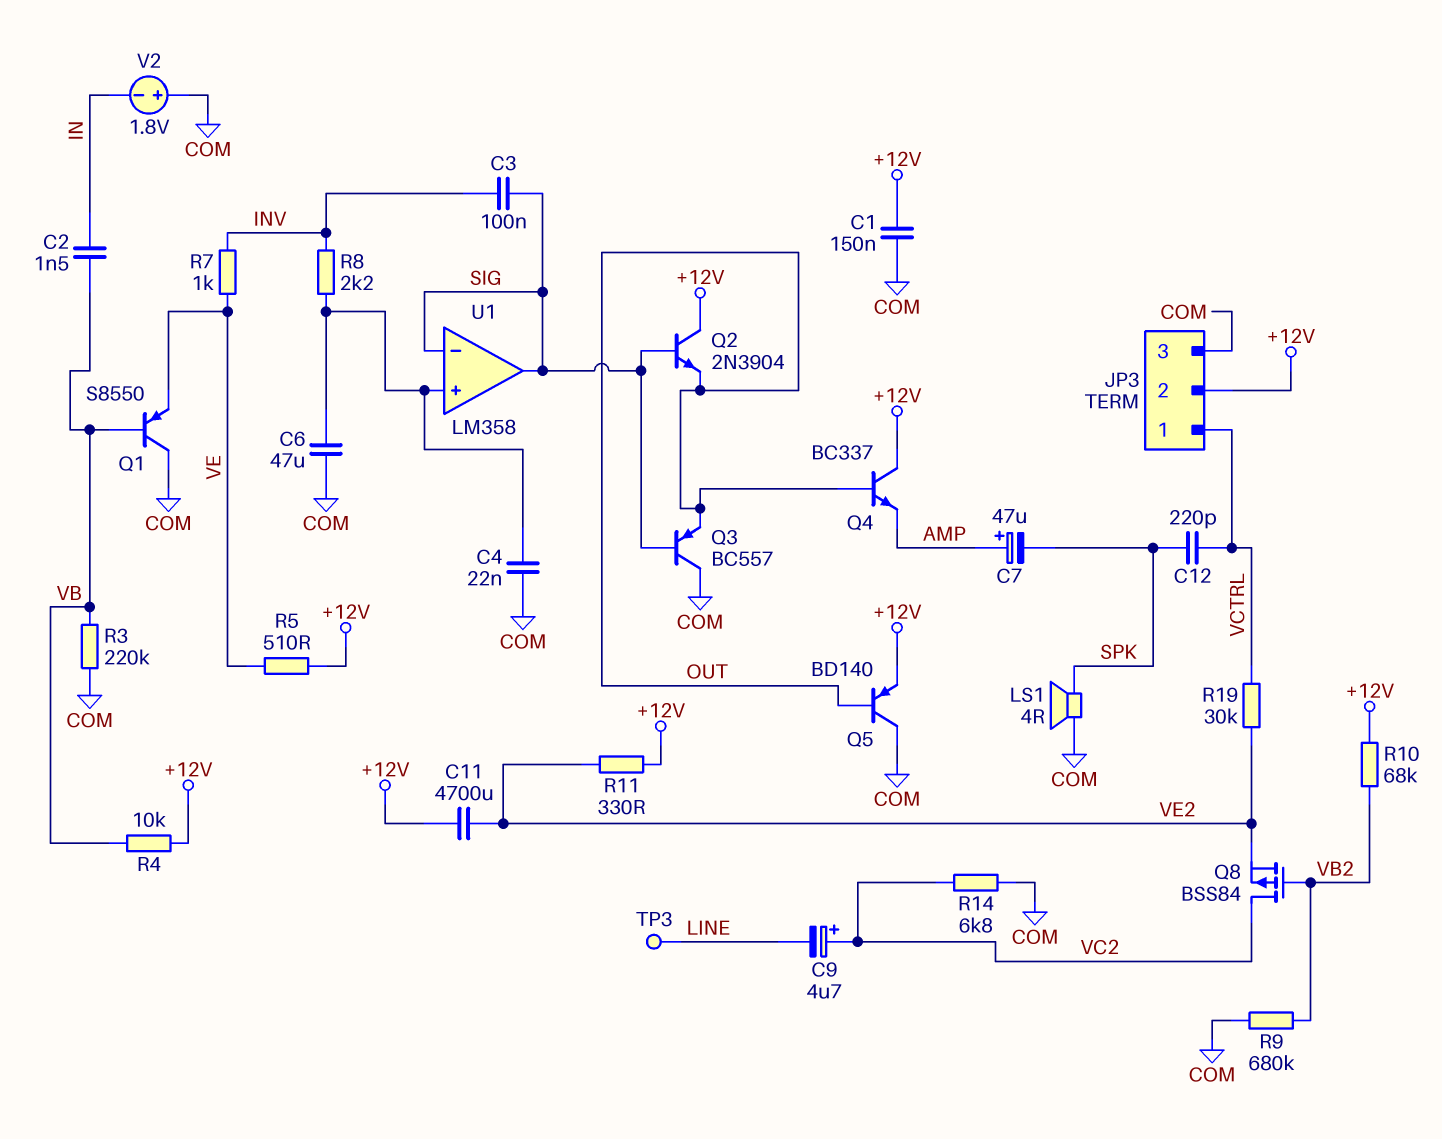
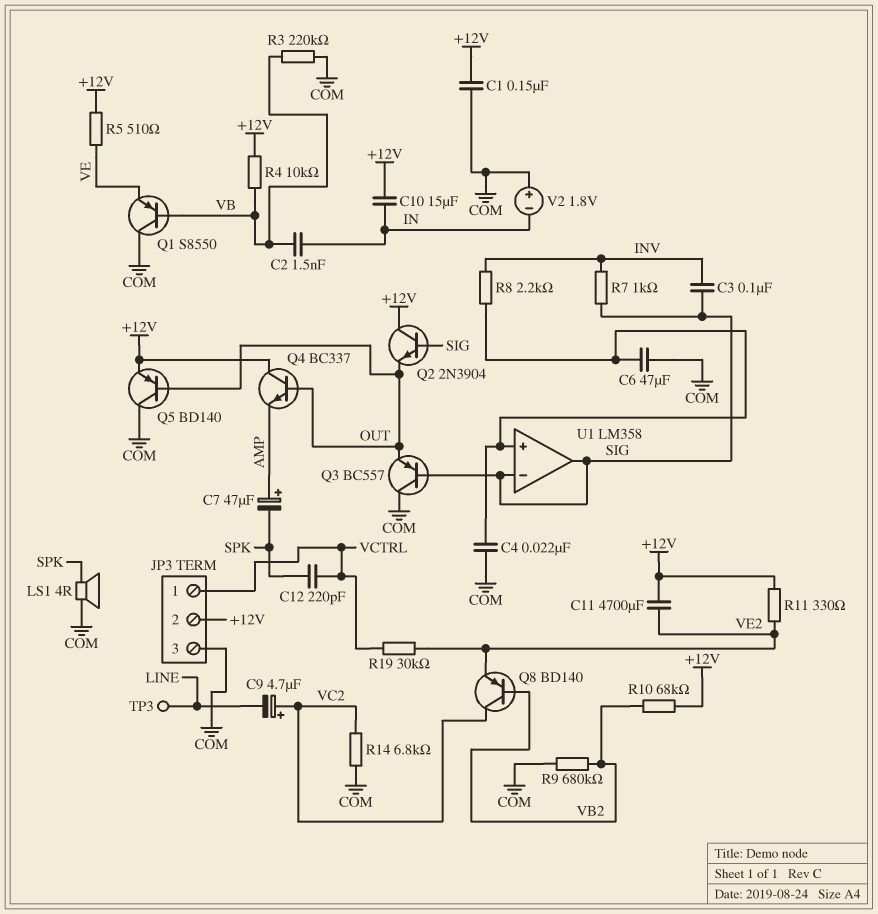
C10: none -> 15uF (+12V, IN)
Q8: PMOS BSS84 (G VB2, D VC2, S VE2) -> PNP BD140 (B VB2, C VC2, E VE2)
R7: 1k (INV, VE) -> 1k (INV, SIG)

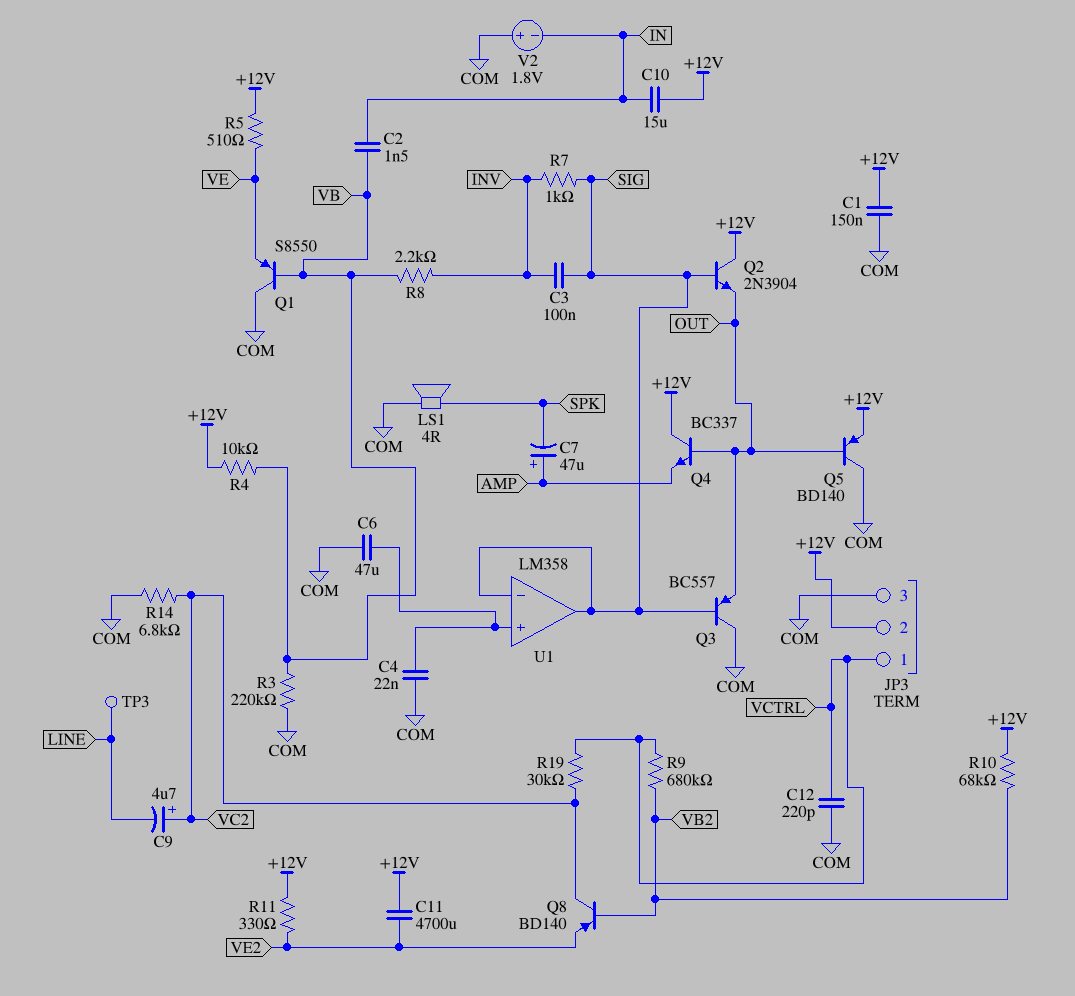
C12: 220pF (SPK, VCTRL) -> 220pF (COM, VCTRL)
R8: 2.2k (INV, U1/in+) -> 2.2k (INV, VB)
R9: 680k (COM, VB2) -> 680k (VB2, VCTRL)
R19: 30k (VCTRL, VE2) -> 30k (VC2, VCTRL)

